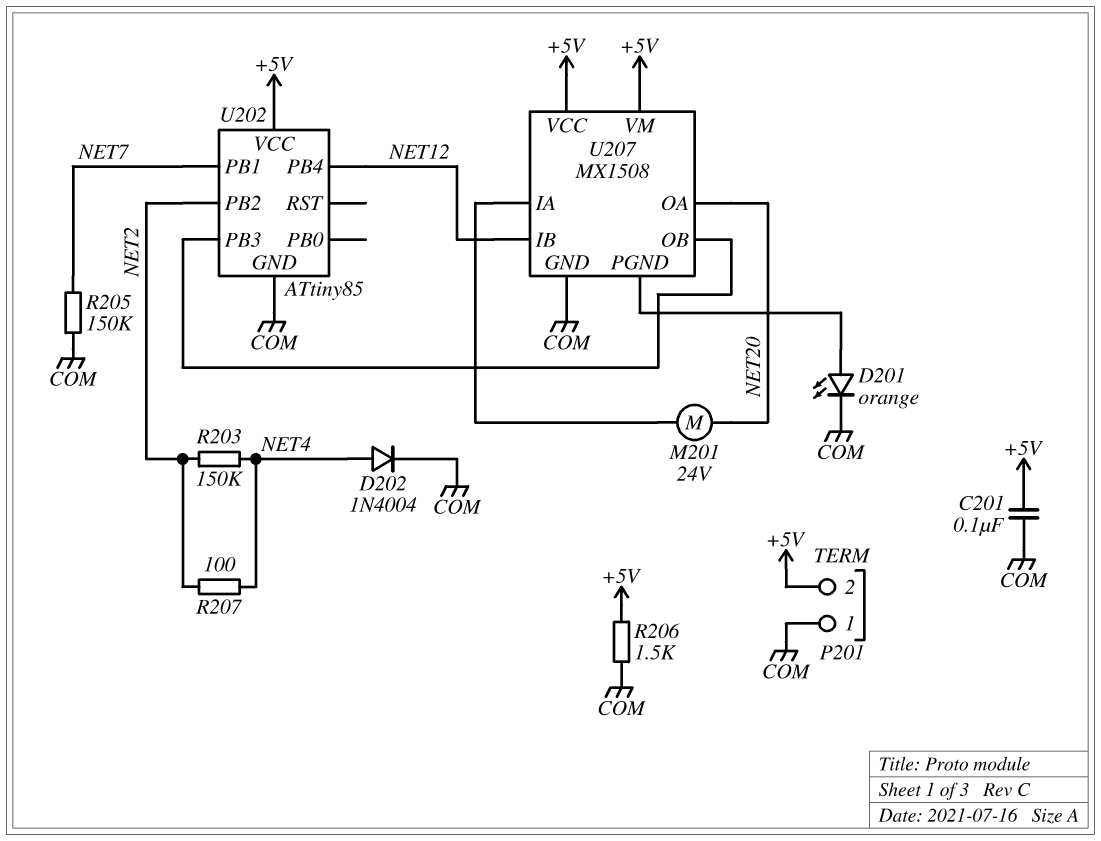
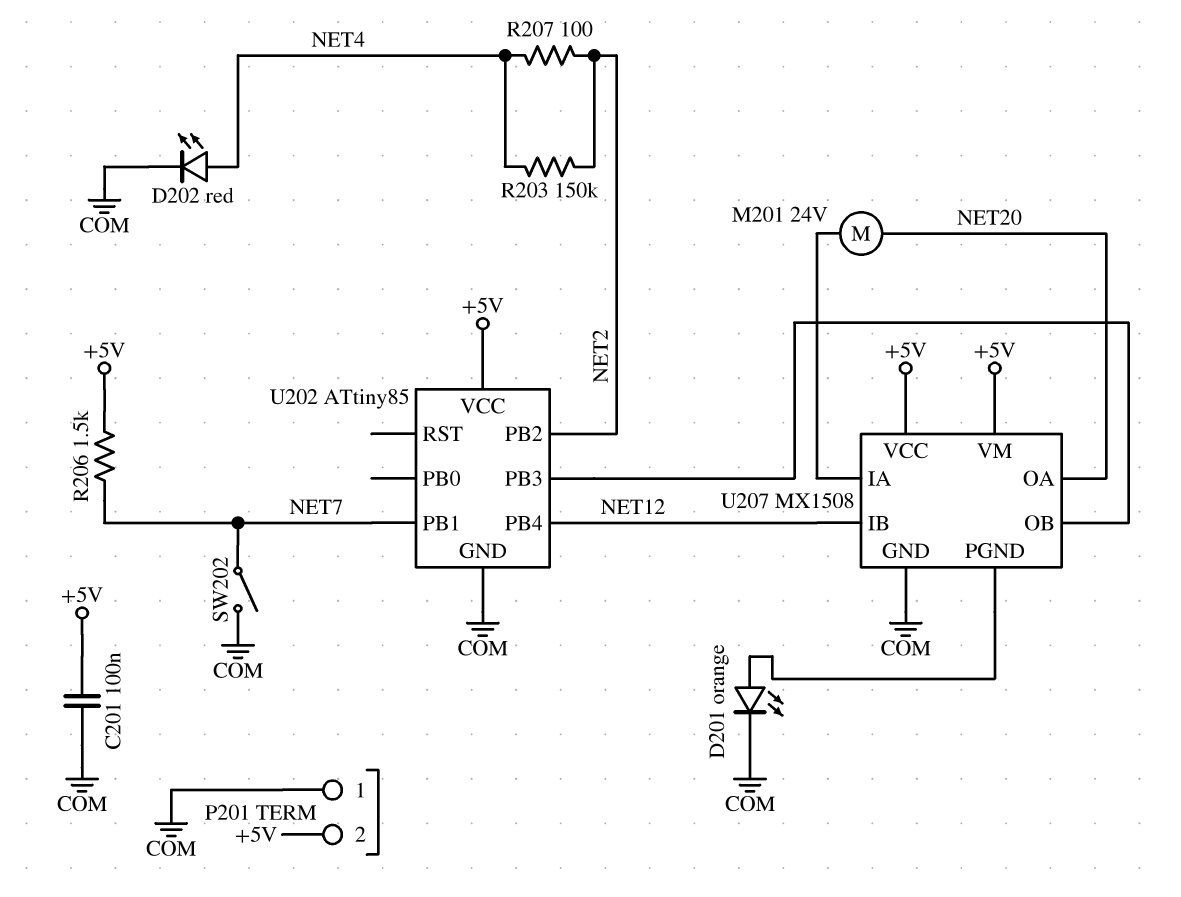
D202: diode 1N4004 (A NET4, K COM) -> LED red (A NET4, K COM)
R205: 150k (COM, NET7) -> none
R206: 1.5k (+5V, COM) -> 1.5k (+5V, NET7)
SW202: none -> switch (COM, NET7)

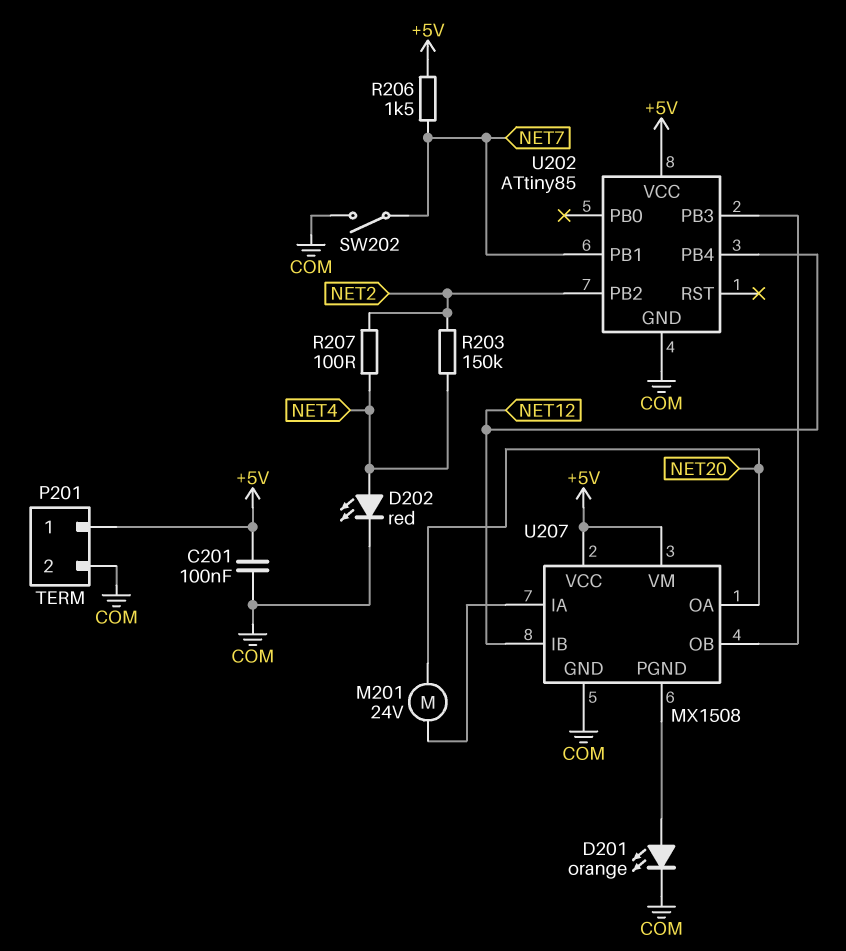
P201 pin 1: COM -> +5V
P201 pin 2: +5V -> COM

